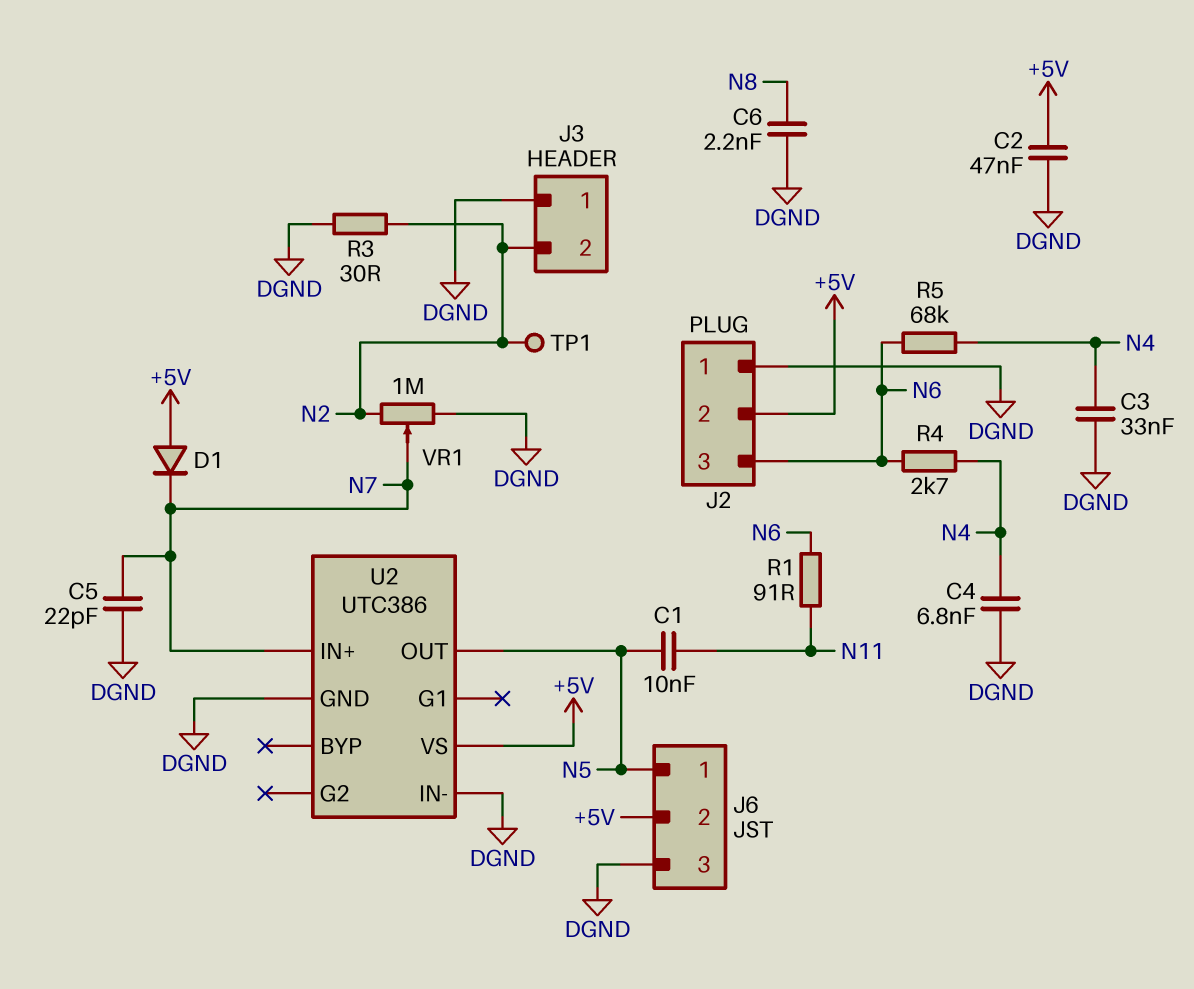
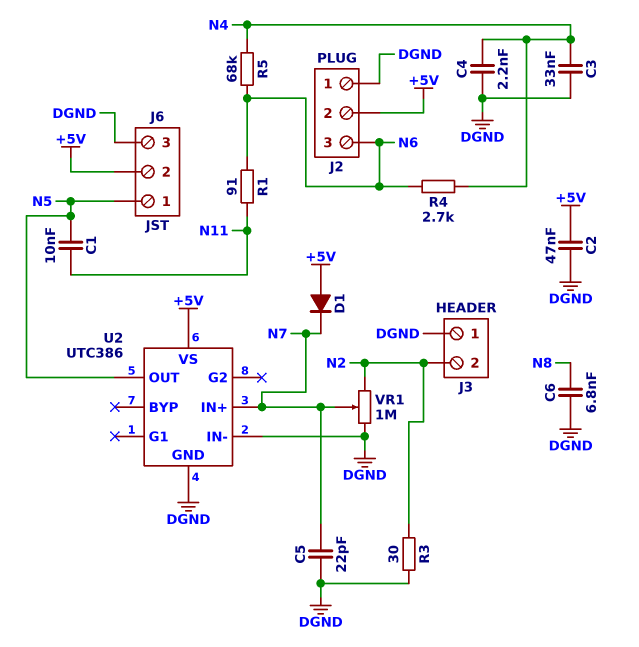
C4: 6.8nF (DGND, N4) -> 2.2nF (DGND, N4)
C6: 2.2nF (DGND, N8) -> 6.8nF (DGND, N8)
TP1: test point (N2) -> none

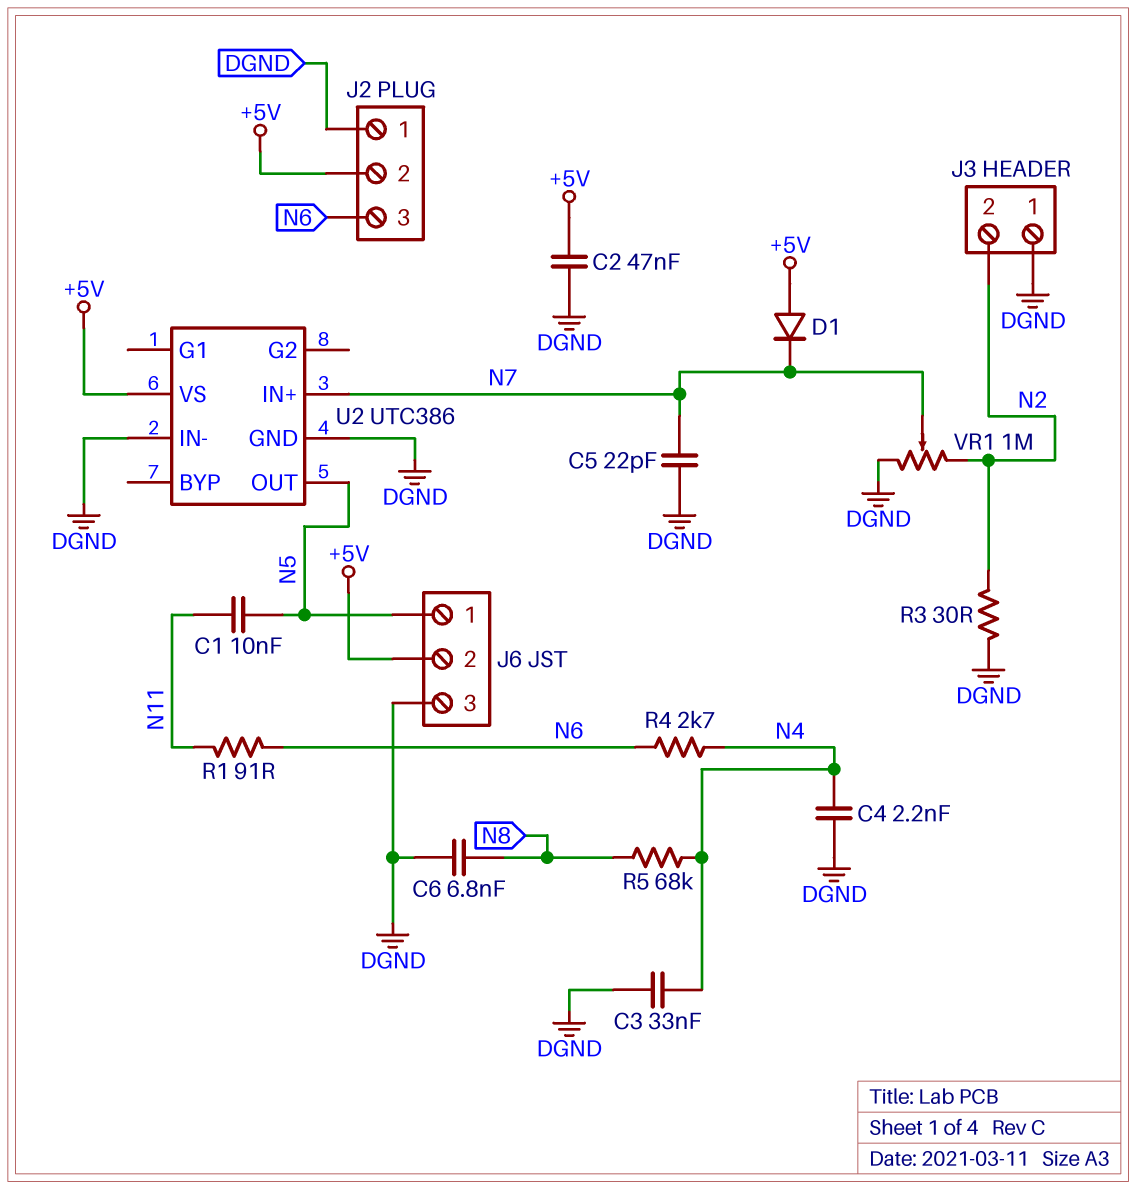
R5: 68k (N4, N6) -> 68k (N4, N8)

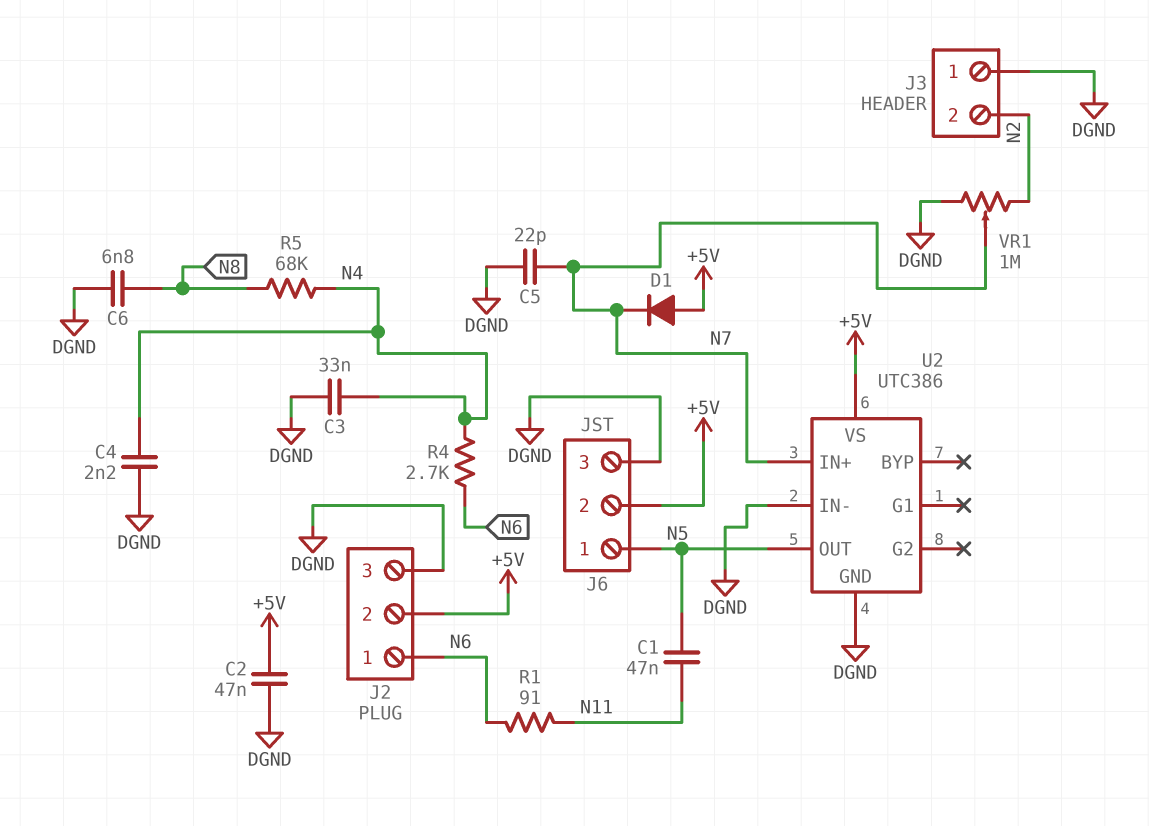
C1: 10nF (N5, N11) -> 47nF (N5, N11)
J2 pin 1: DGND -> N6
J2 pin 3: N6 -> DGND
R3: 30 (DGND, N2) -> none

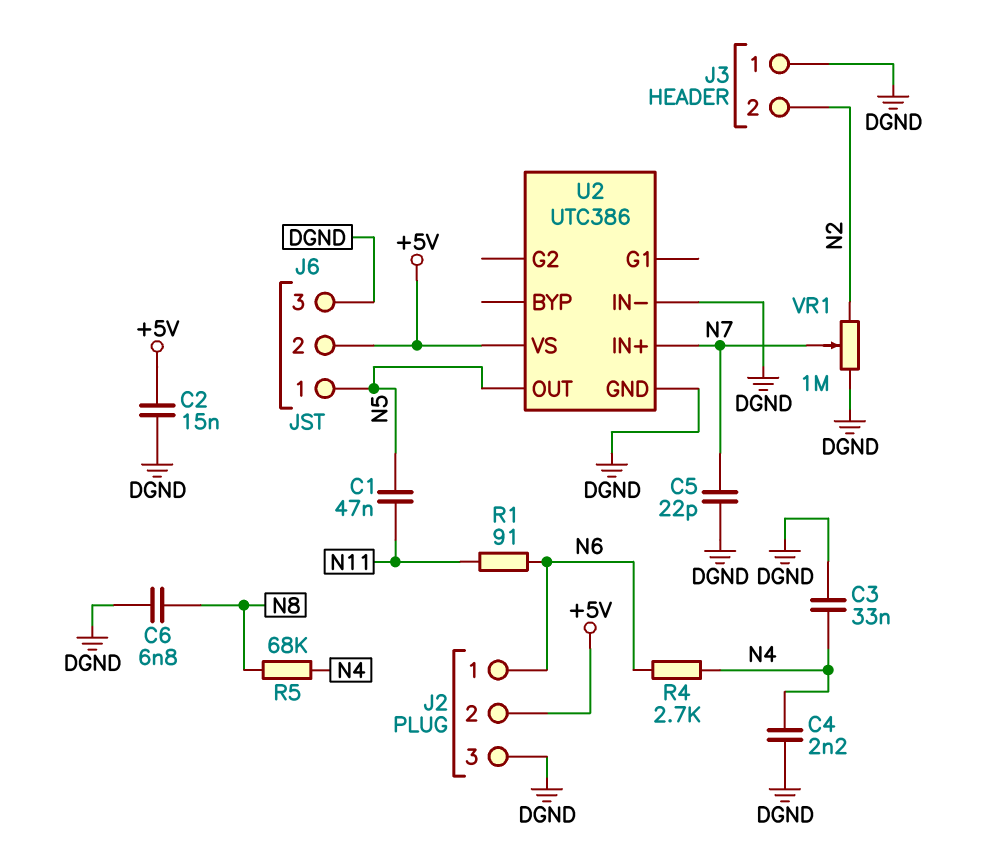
C2: 47nF (+5V, DGND) -> 15nF (+5V, DGND)
D1: diode (A +5V, K N7) -> none

